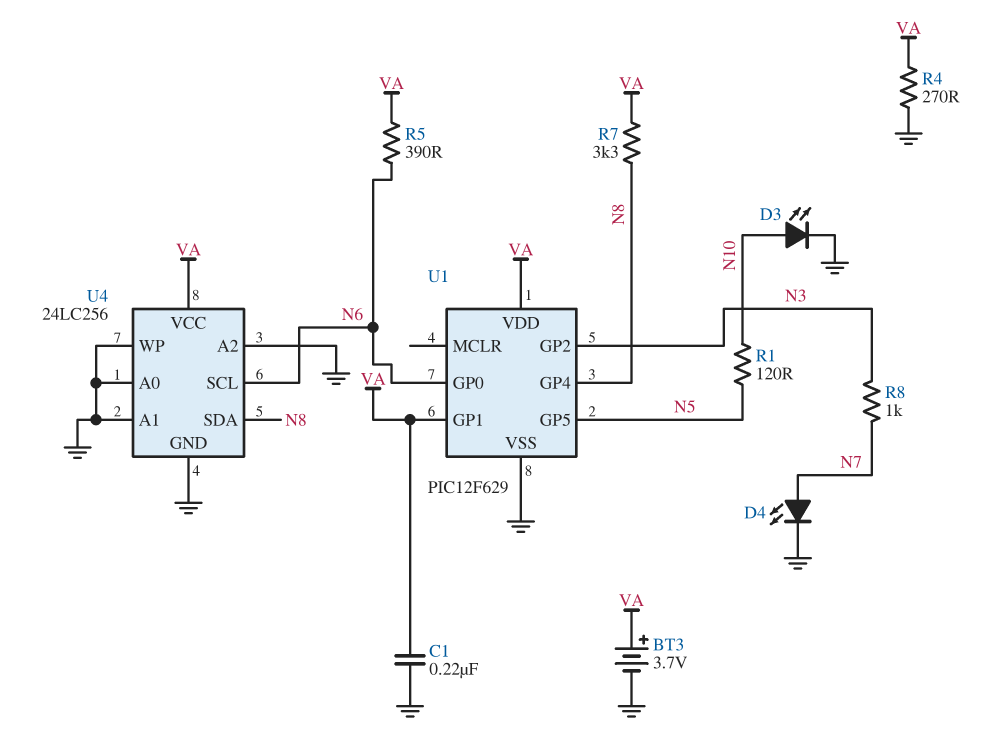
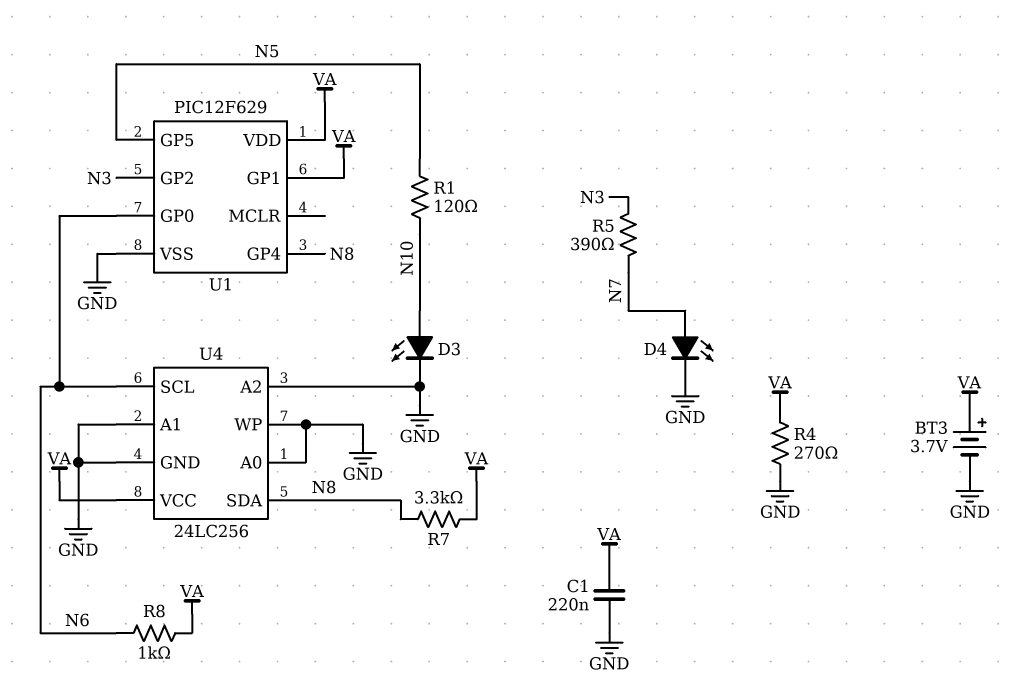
R5: 390 (N6, VA) -> 390 (N3, N7)
R8: 1k (N3, N7) -> 1k (N6, VA)

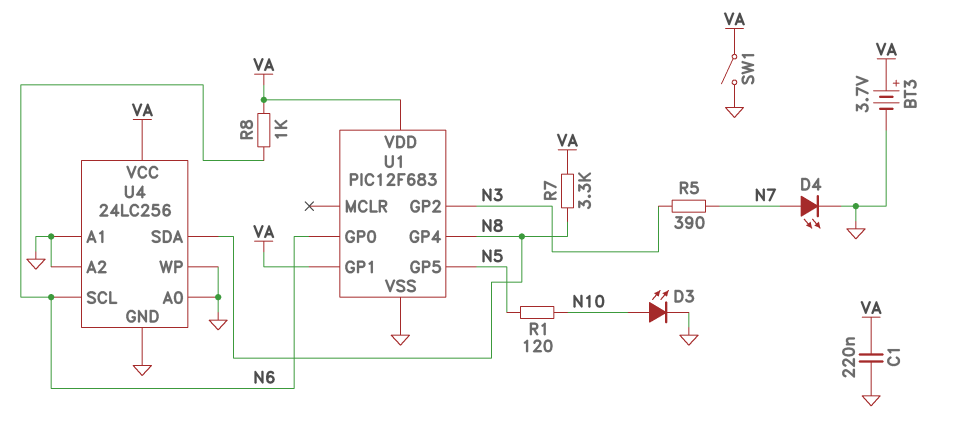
R4: 270 (GND, VA) -> none
SW1: none -> switch (GND, VA)
U1: PIC12F629 -> PIC12F683

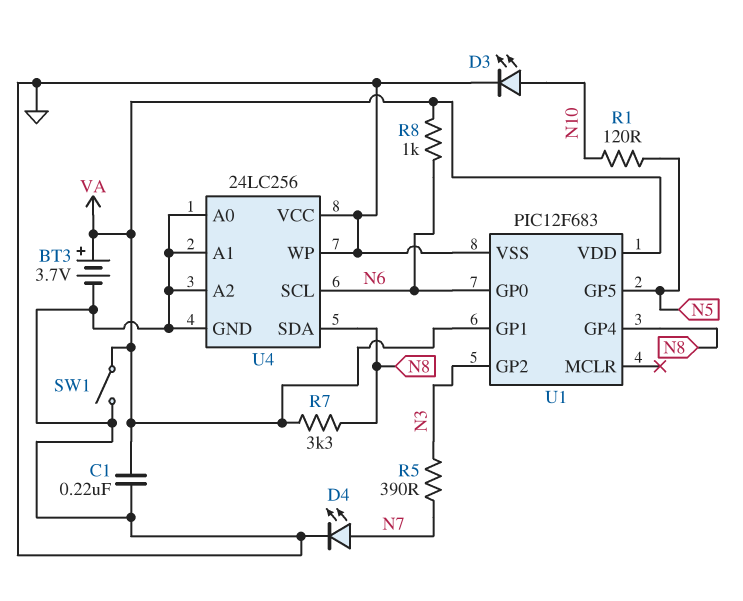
U4 pin VCC: VA -> GND

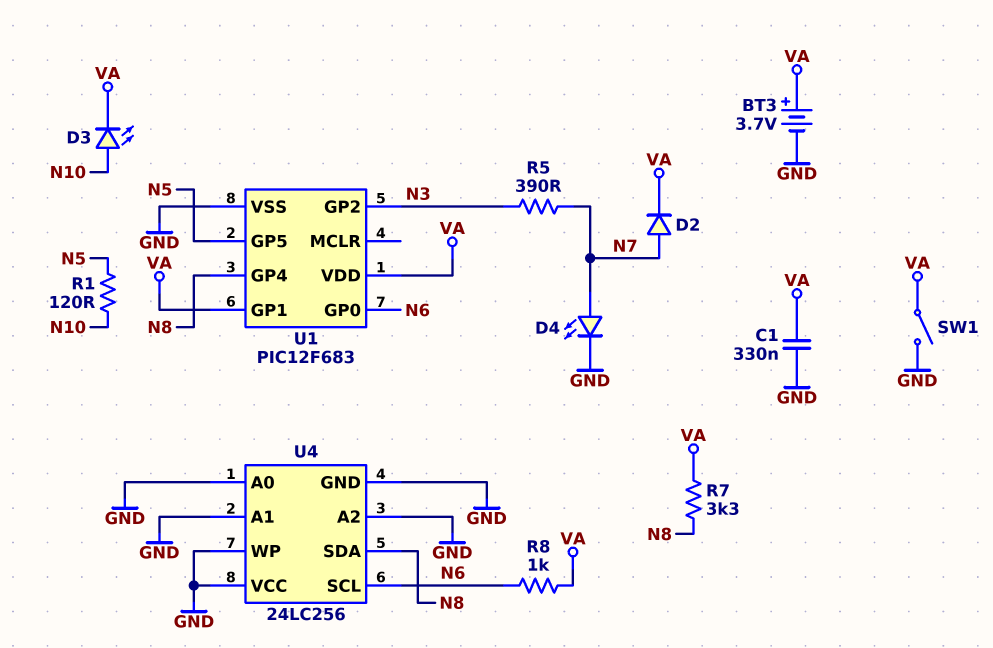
C1: 220nF (GND, VA) -> 330nF (GND, VA)
D2: none -> diode (A N7, K VA)
D3: LED (A N10, K GND) -> LED (A N10, K VA)

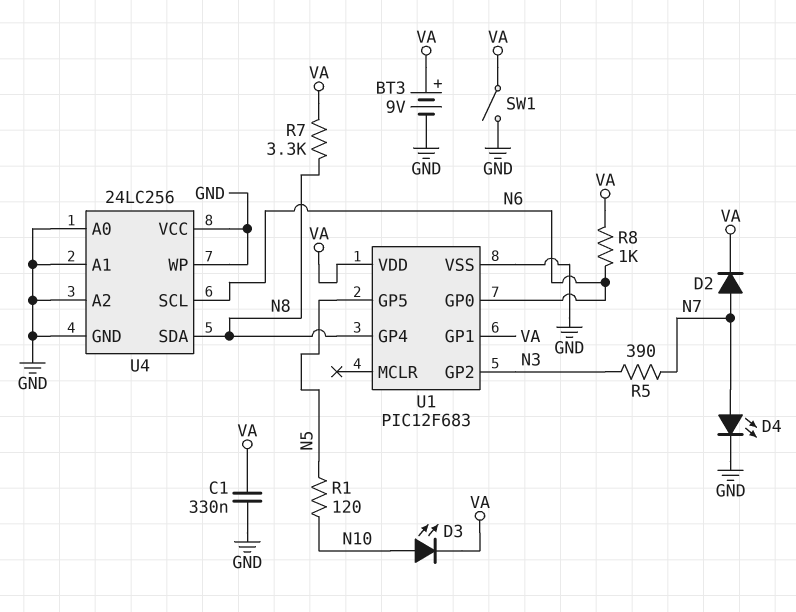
BT3: 3.7V (plus VA, minus GND) -> 9V (plus VA, minus GND)

